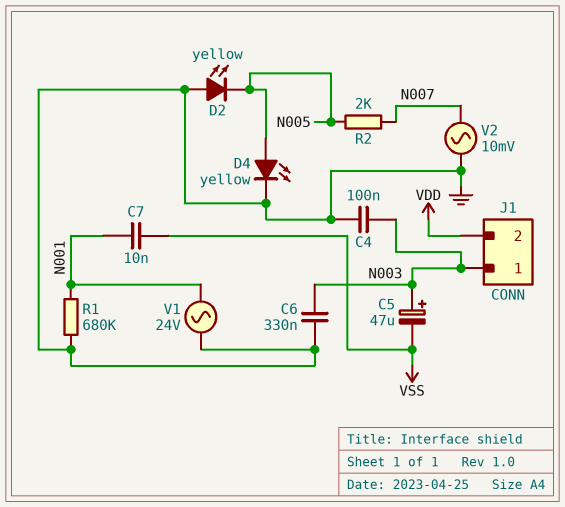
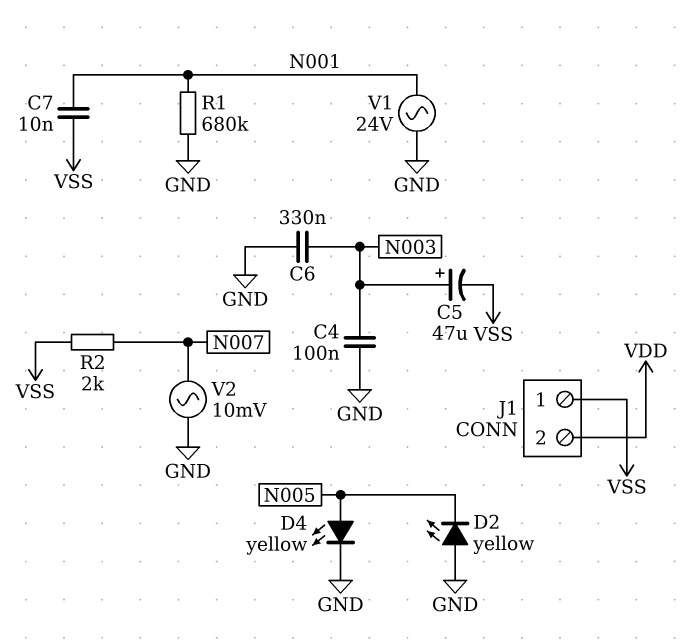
J1 pin 1: N003 -> VSS
R2: 2k (N005, N007) -> 2k (N007, VSS)

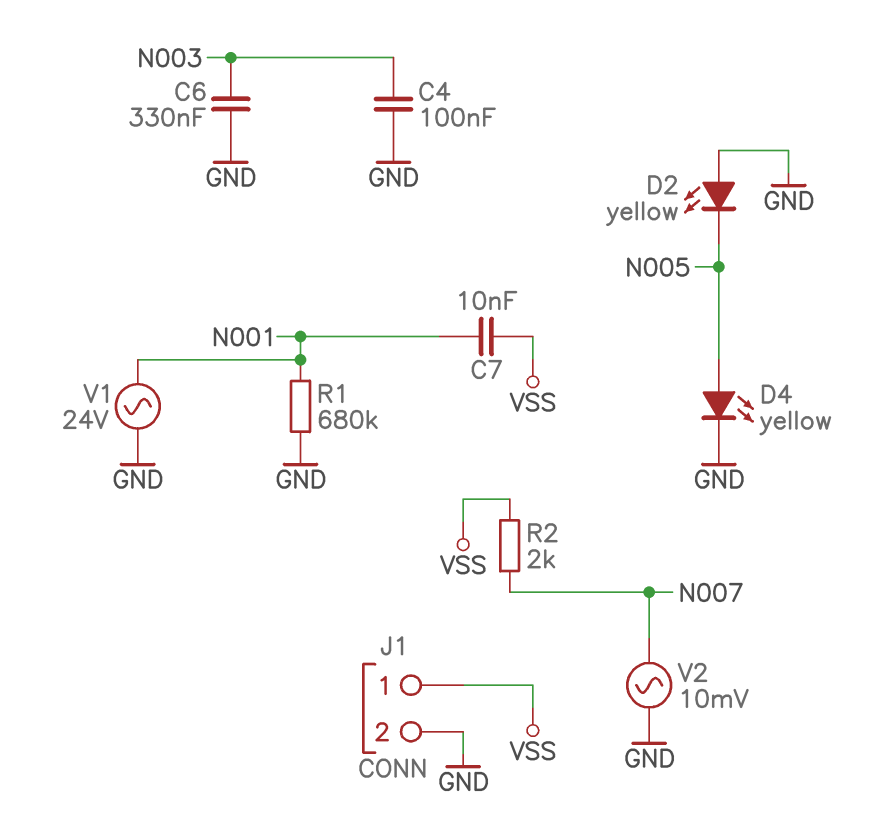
C5: 47uF (plus N003, minus VSS) -> none
J1 pin 2: VDD -> GND

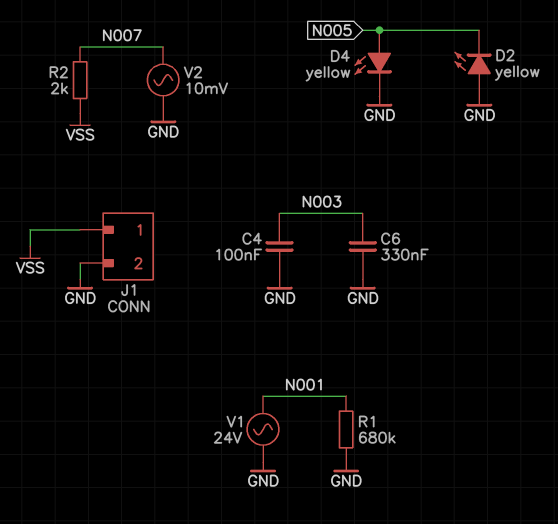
C7: 10nF (N001, VSS) -> none

